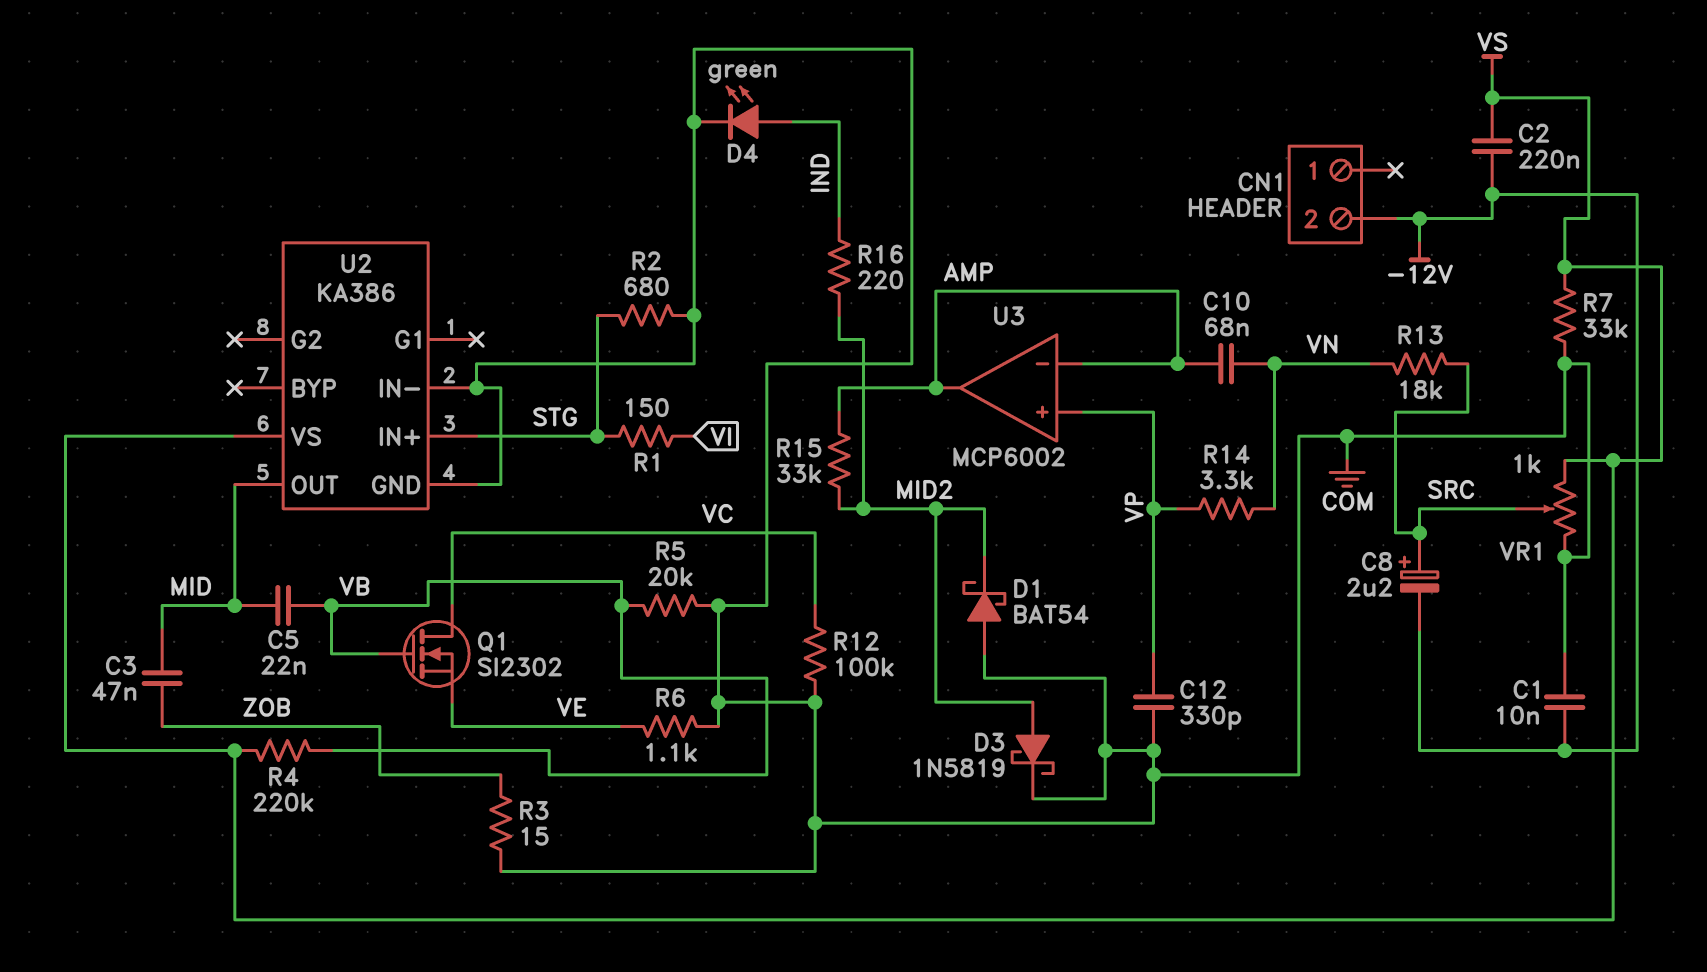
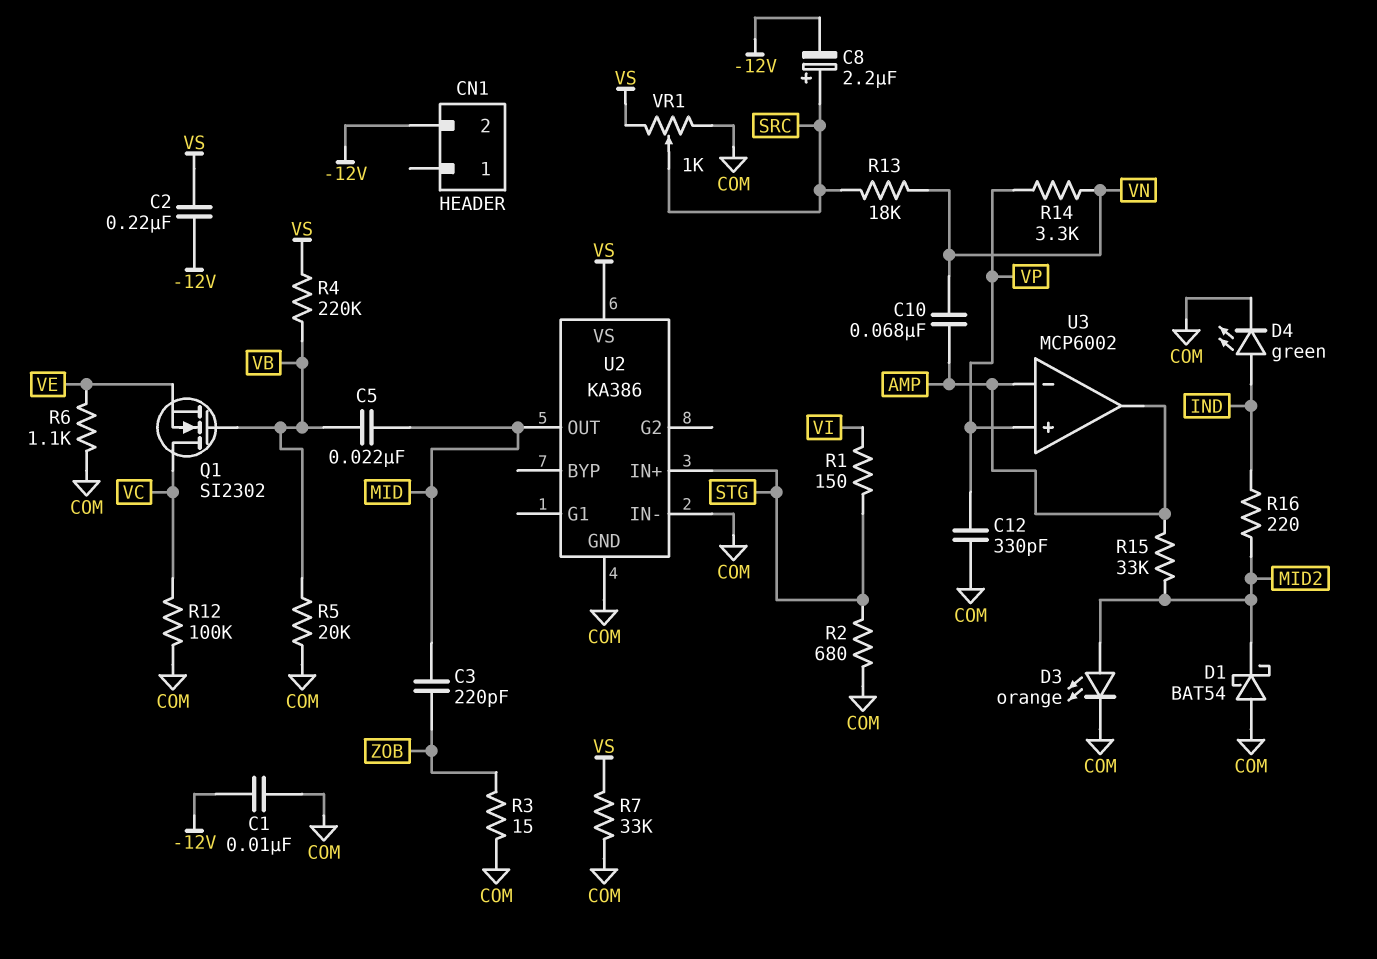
C3: 47nF (MID, ZOB) -> 220pF (MID, ZOB)
D3: schottky 1N5819 (A MID2, K COM) -> LED orange (A MID2, K COM)

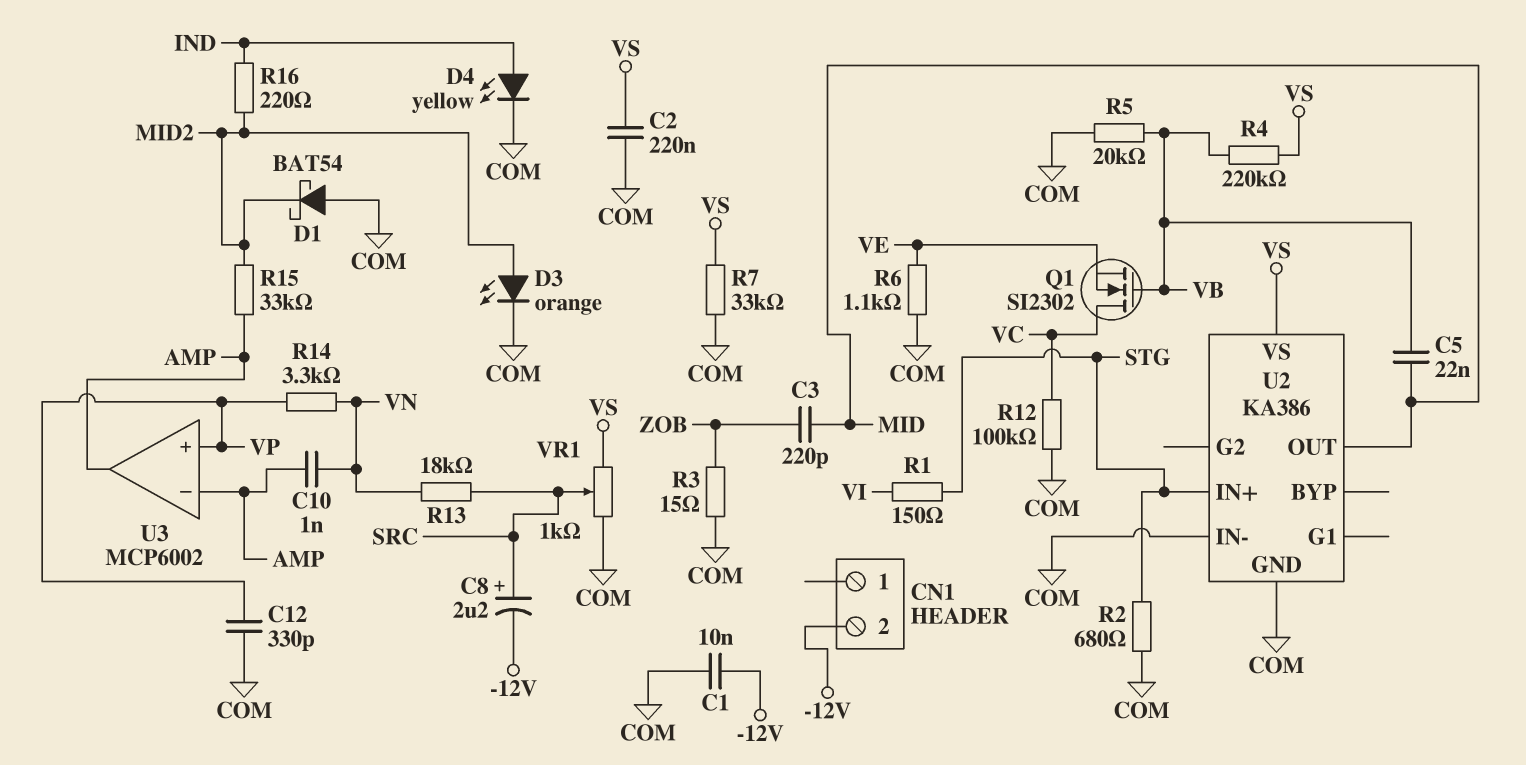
C2: 220nF (-12V, VS) -> 220nF (COM, VS)
C10: 68nF (AMP, VN) -> 1nF (AMP, VN)
D4: LED green (A IND, K COM) -> LED yellow (A IND, K COM)

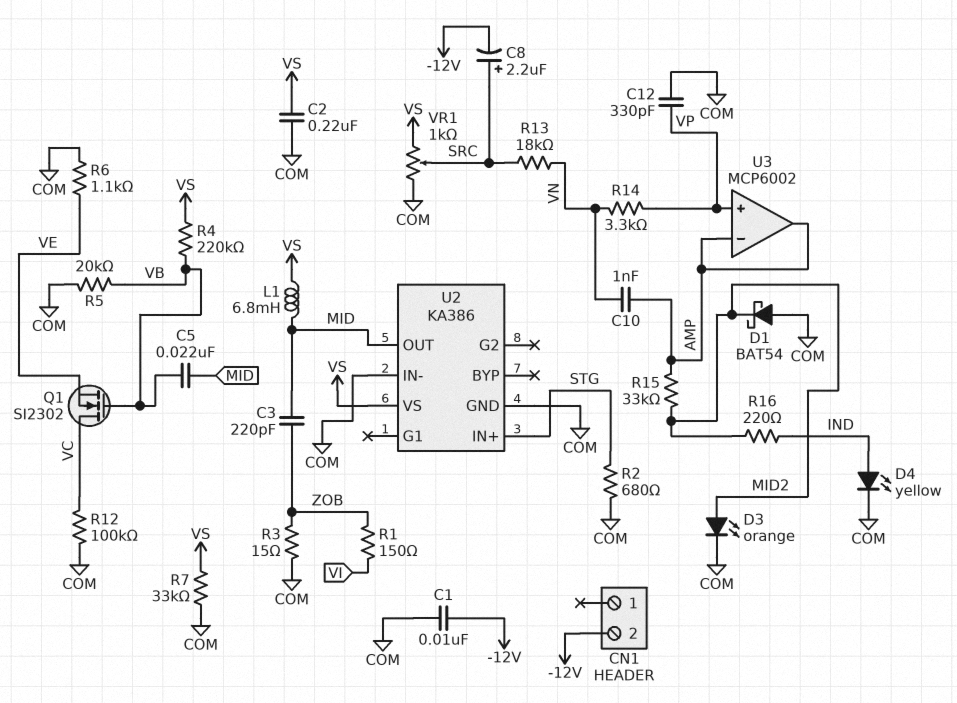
L1: none -> 6.8mH (MID, VS)
R1: 150 (STG, VI) -> 150 (VI, ZOB)

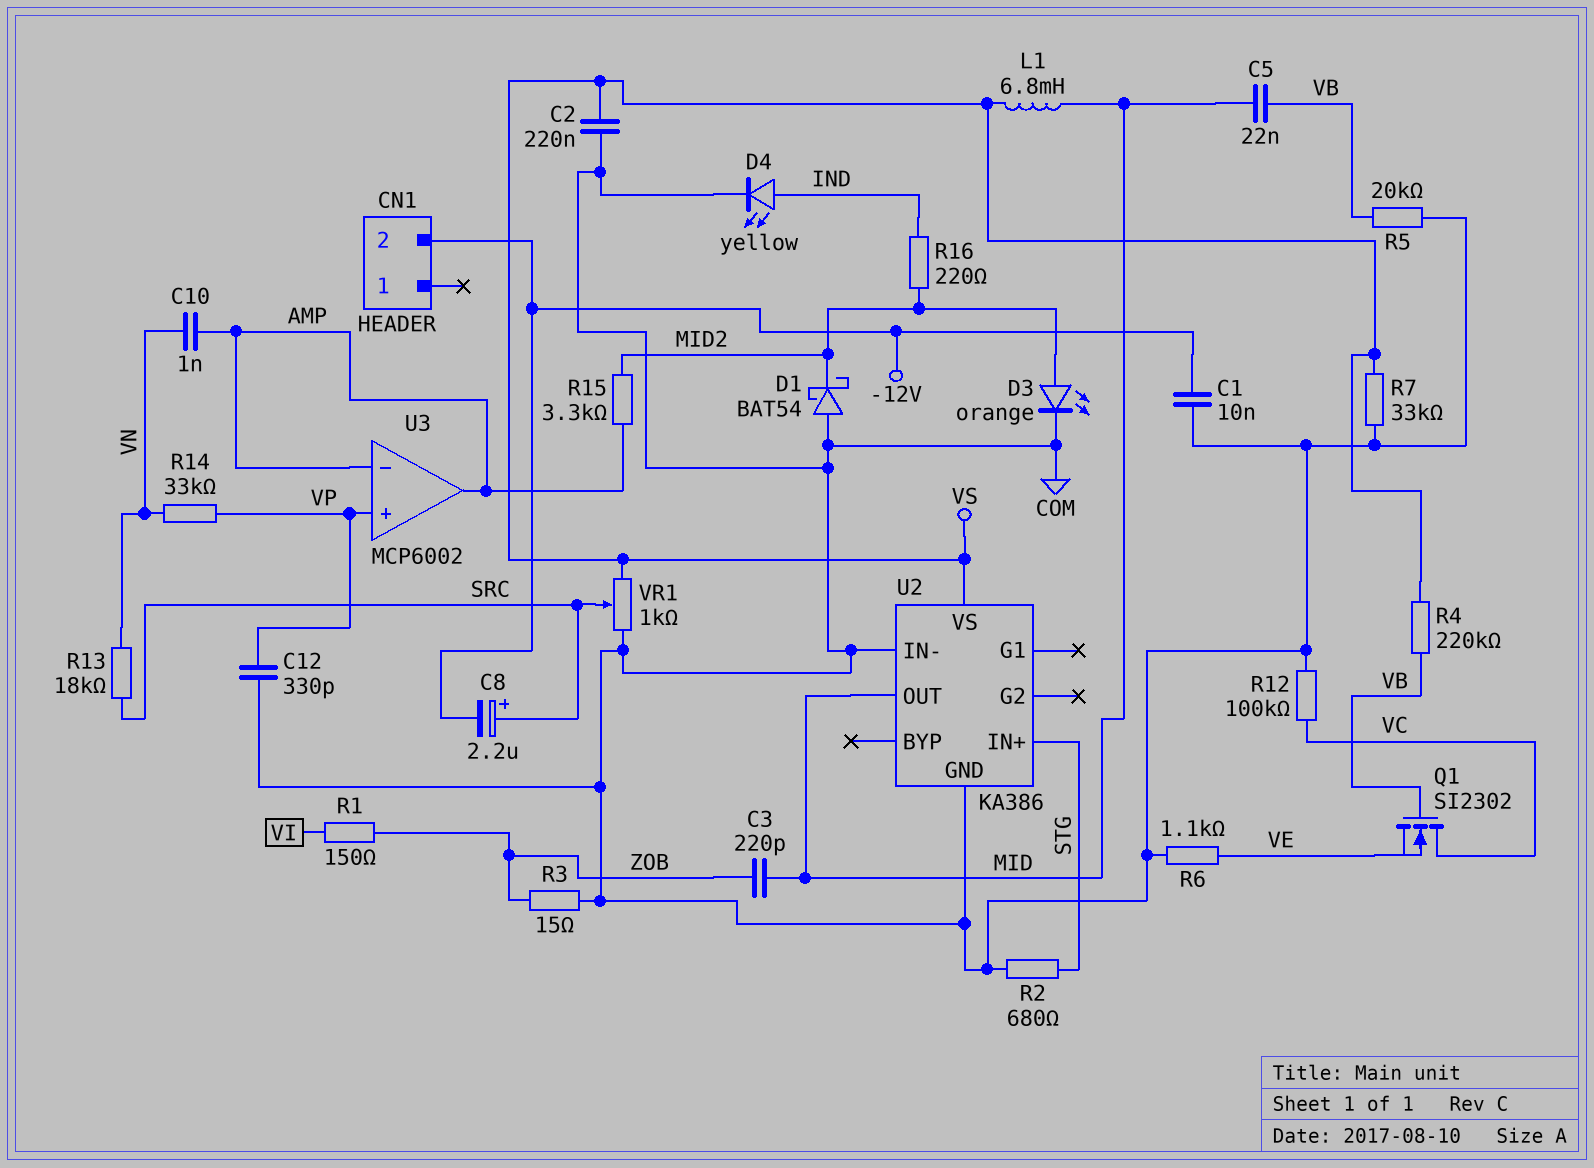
R14: 3.3k (VN, VP) -> 33k (VN, VP)
R15: 33k (AMP, MID2) -> 3.3k (AMP, MID2)

